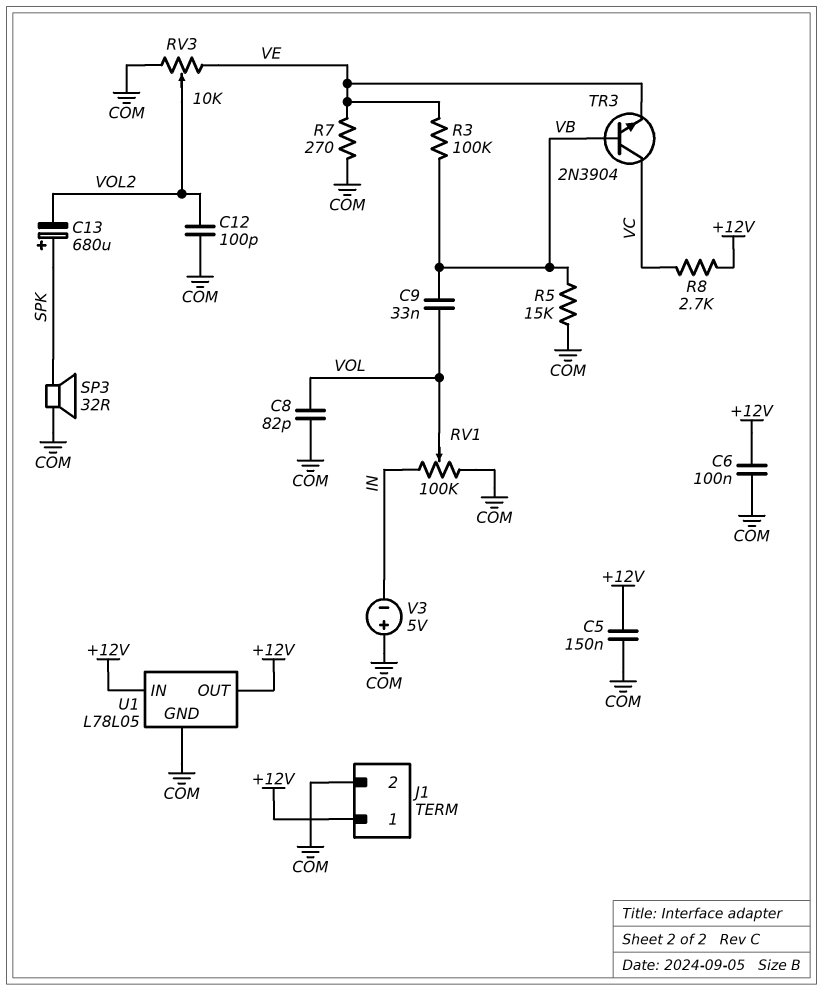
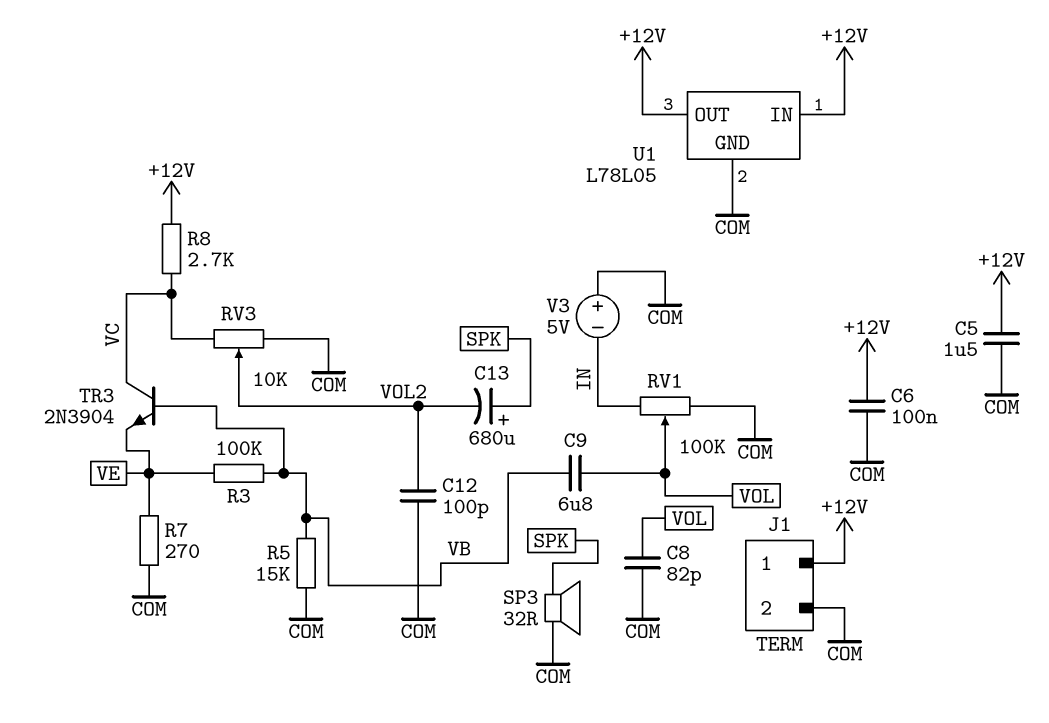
C5: 150nF (+12V, COM) -> 1.5uF (+12V, COM)
C9: 33nF (VB, VOL) -> 6.8uF (VB, VOL)
RV3: 10k (COM, VE, wiper VOL2) -> 10k (COM, VC, wiper VOL2)

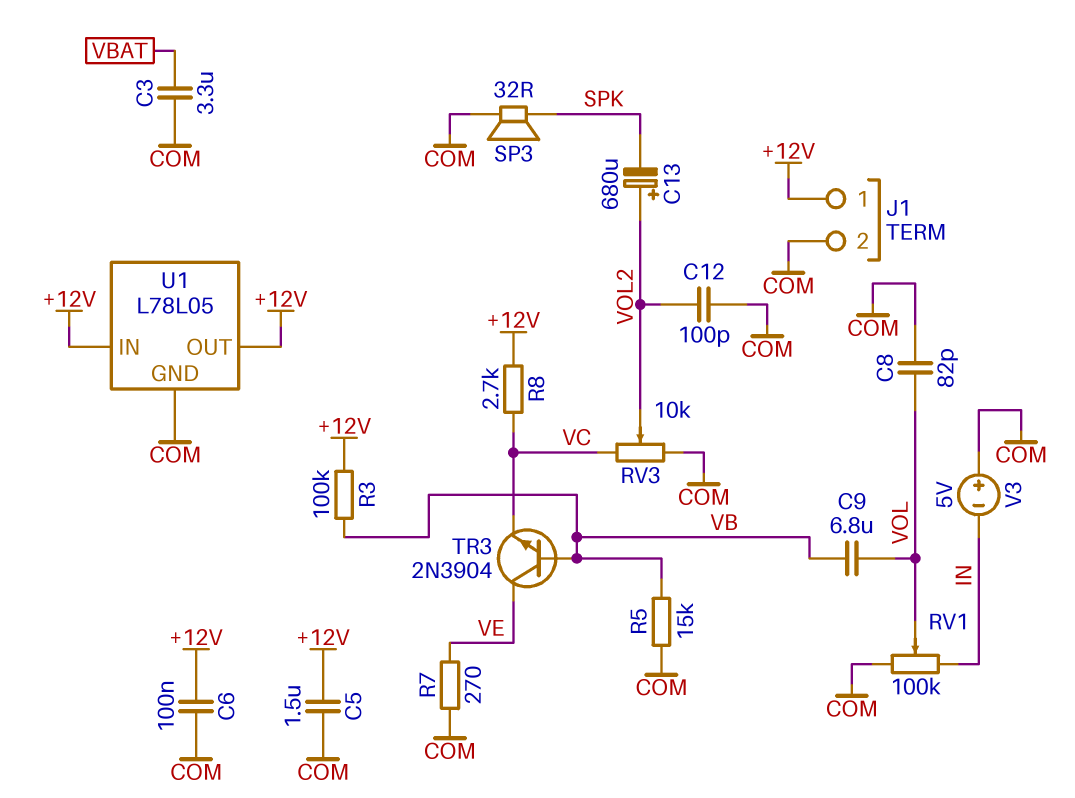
C3: none -> 3.3uF (COM, VBAT)
C13: 680uF (plus SPK, minus VOL2) -> 680uF (plus VOL2, minus SPK)
R3: 100k (VB, VE) -> 100k (+12V, VB)
TR3: NPN 2N3904 (B VB, C VC, E VE) -> NPN 2N3904 (B VB, C VE, E VC)

